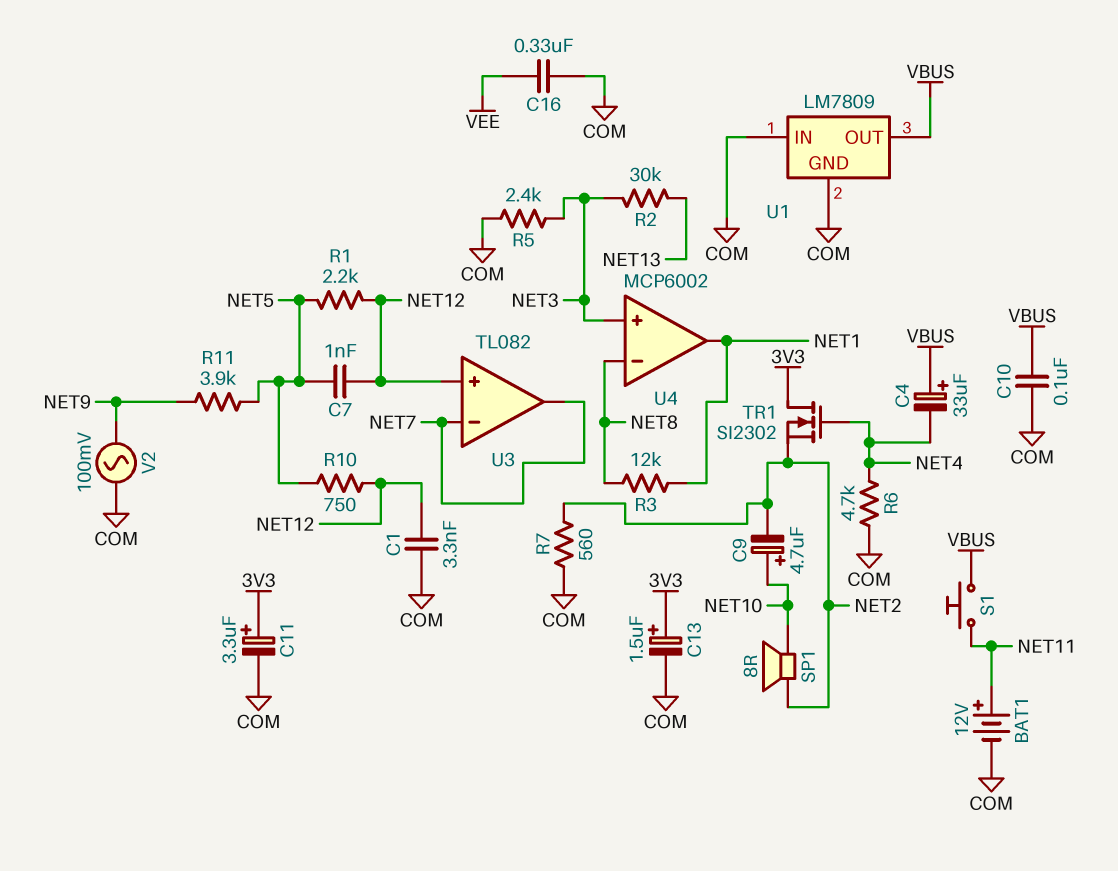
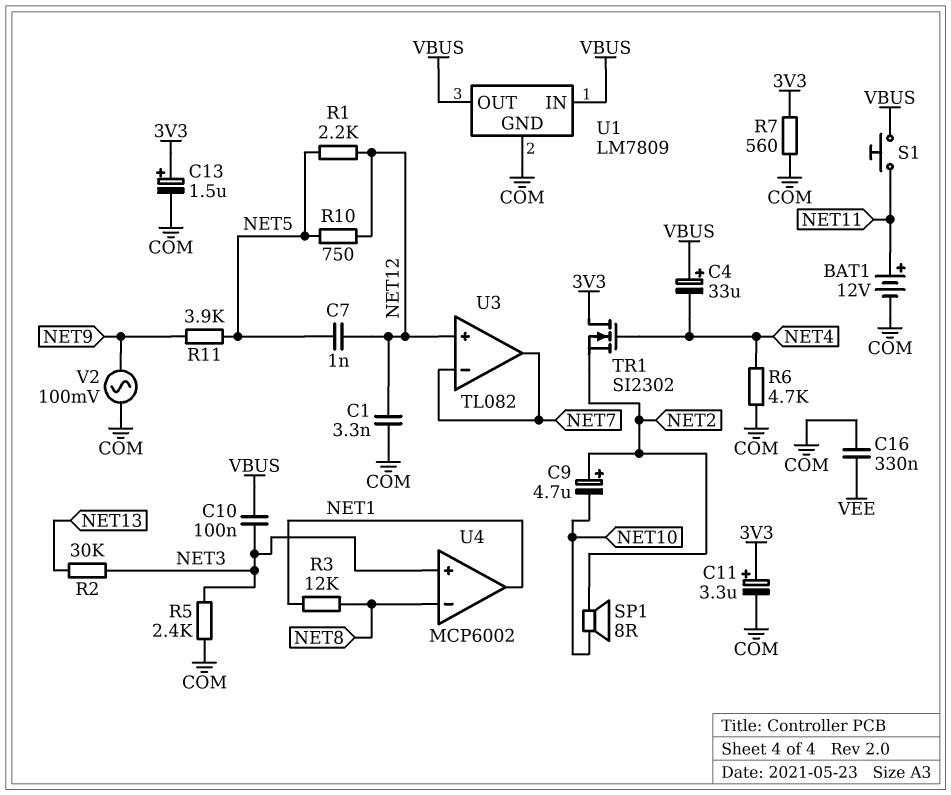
C9: 4.7uF (plus NET10, minus NET2) -> 4.7uF (plus NET2, minus NET10)
C10: 100nF (COM, VBUS) -> 100nF (NET3, VBUS)
R7: 560 (COM, NET2) -> 560 (3V3, COM)
U1 pin IN: COM -> VBUS

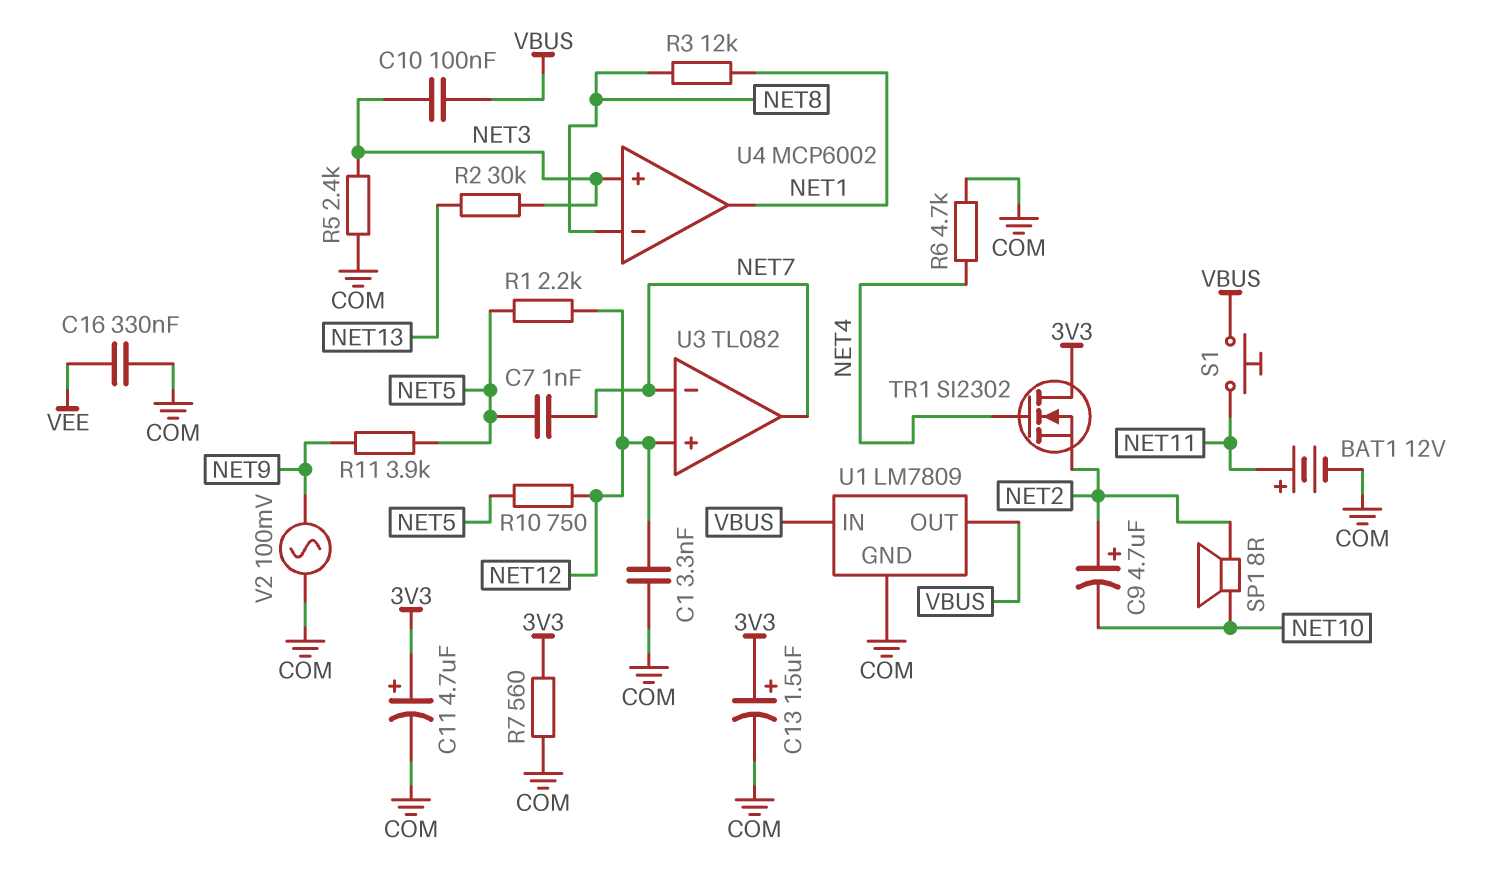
C4: 33uF (plus VBUS, minus NET4) -> none
C7: 1nF (NET5, NET12) -> 1nF (NET5, NET7)
C11: 3.3uF (plus 3V3, minus COM) -> 4.7uF (plus 3V3, minus COM)

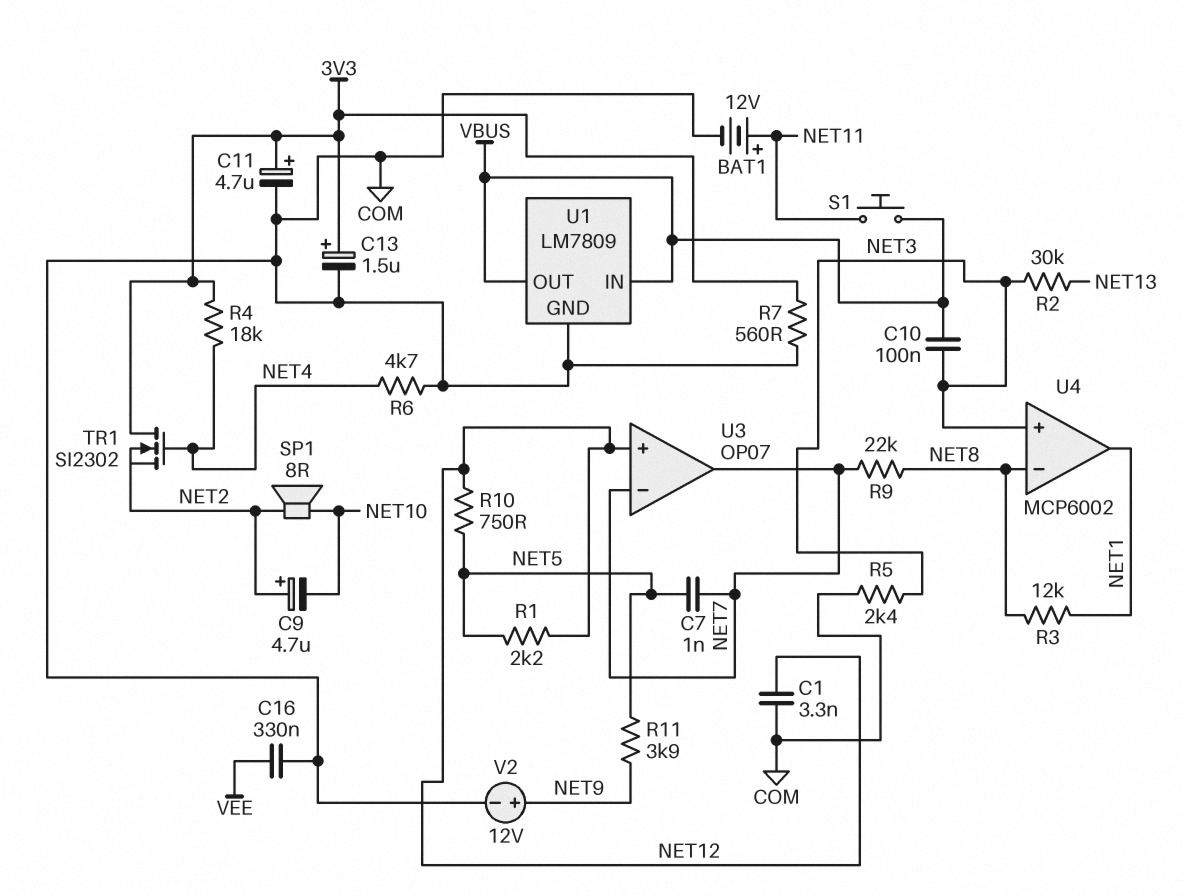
R4: none -> 18k (3V3, NET4)
R9: none -> 22k (NET7, NET8)
U3: TL082 -> OP07
V2: AC 100mV (COM, NET9) -> 12V (plus NET9, minus COM)

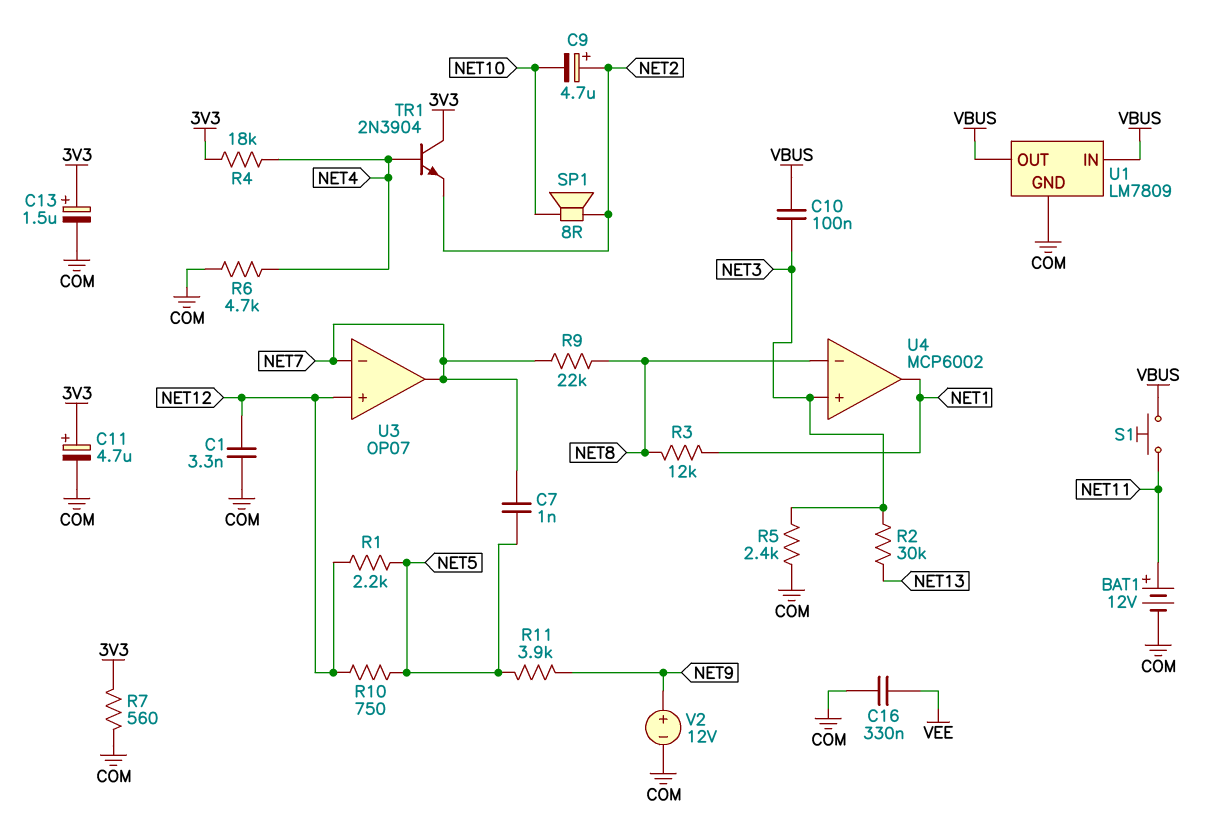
TR1: NMOS SI2302 (G NET4, D 3V3, S NET2) -> NPN 2N3904 (B NET4, C 3V3, E NET2)

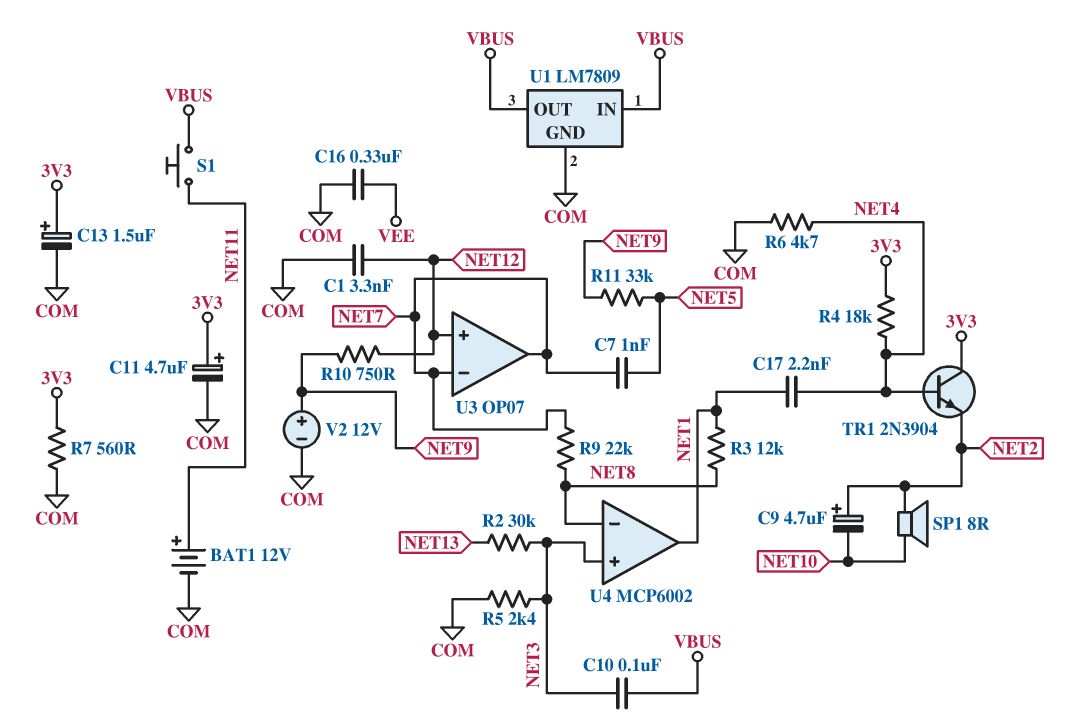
C17: none -> 2.2nF (NET1, NET4)
R1: 2.2k (NET5, NET12) -> none
R10: 750 (NET5, NET12) -> 750 (NET9, NET12)
R11: 3.9k (NET5, NET9) -> 33k (NET5, NET9)

